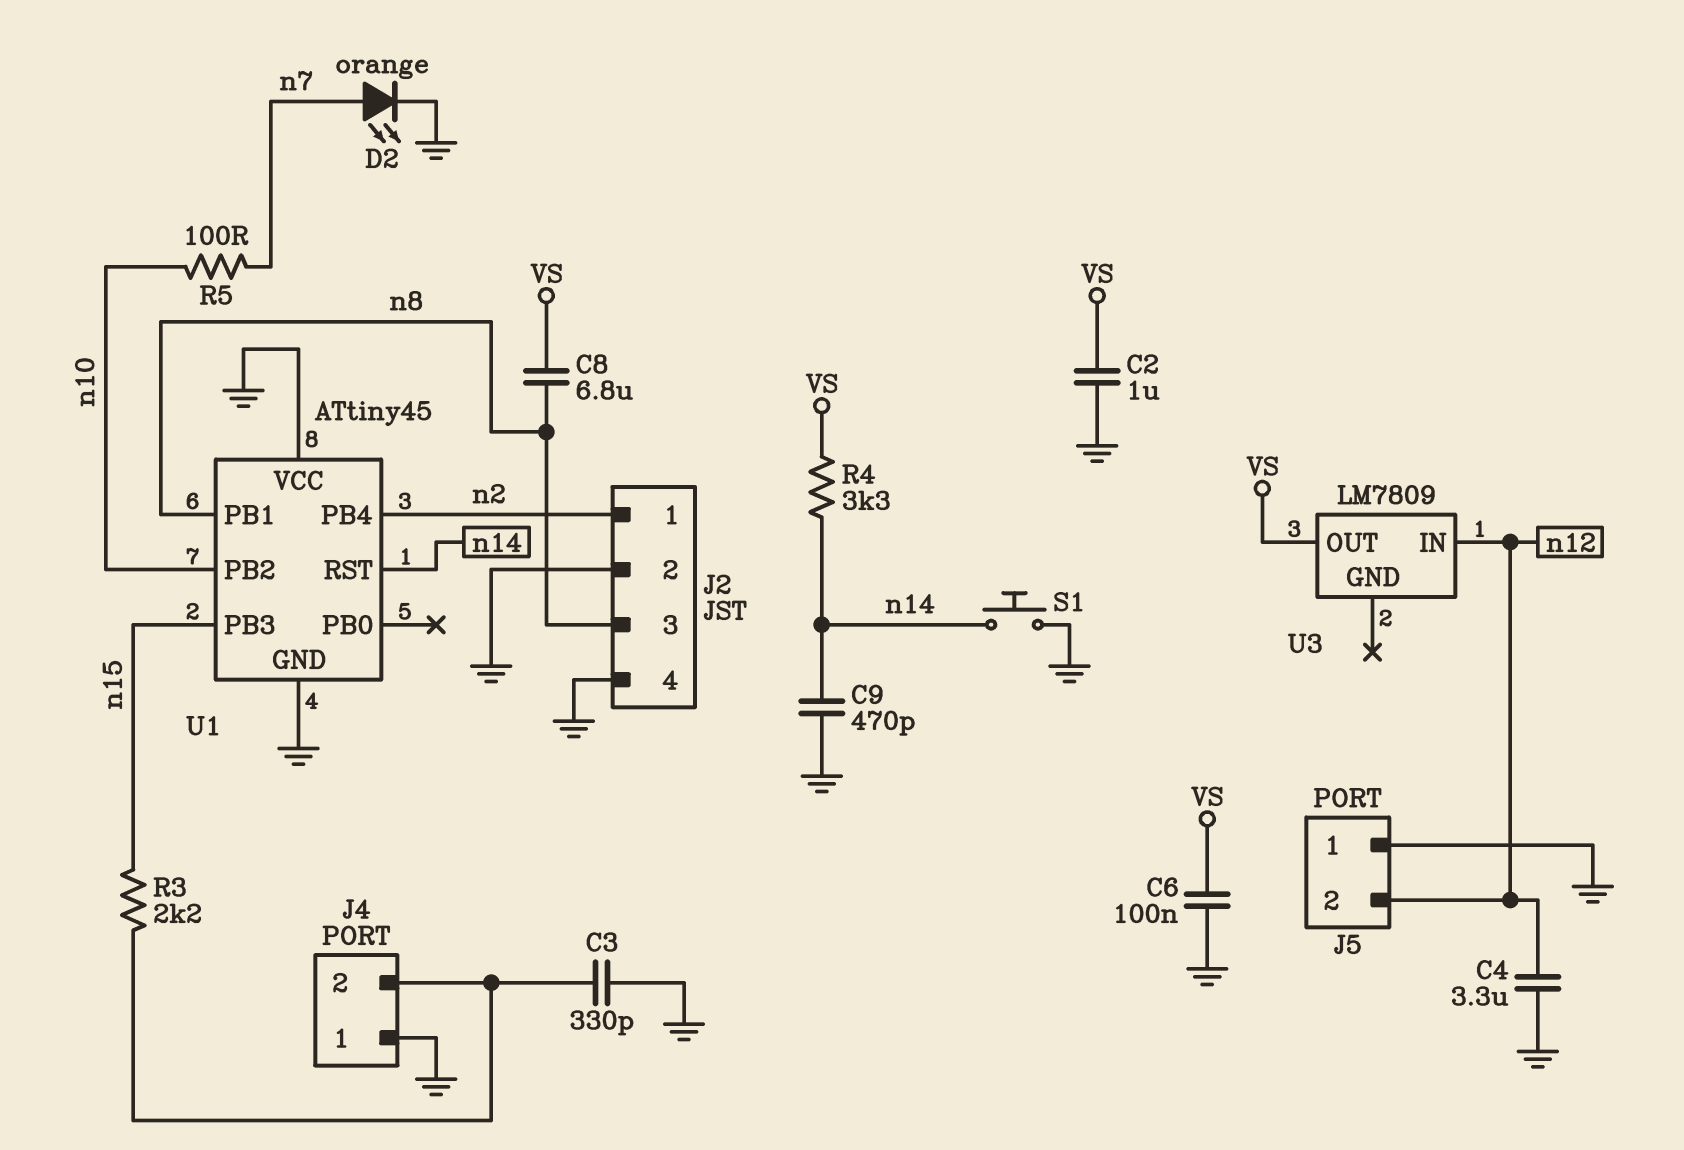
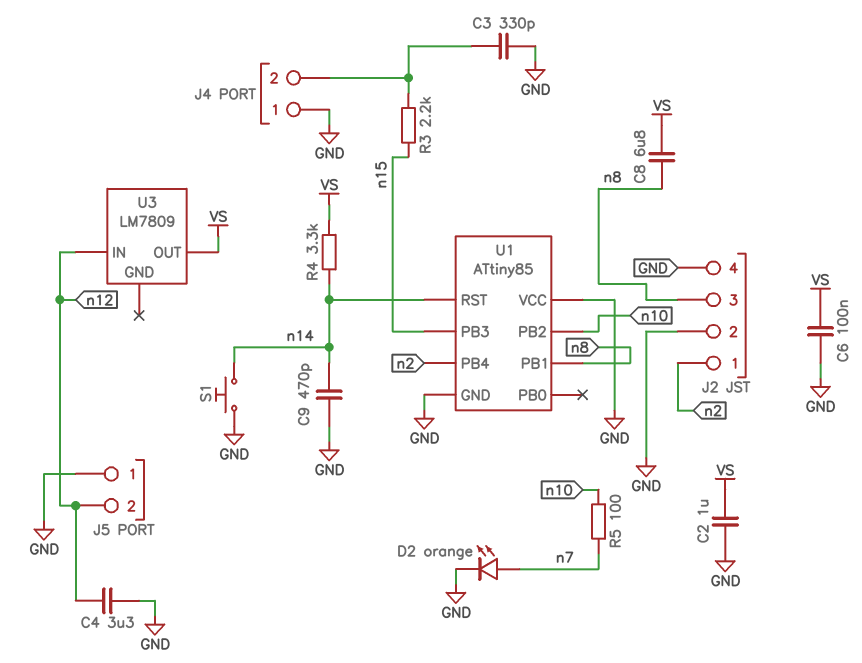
U1: ATtiny45 -> ATtiny85

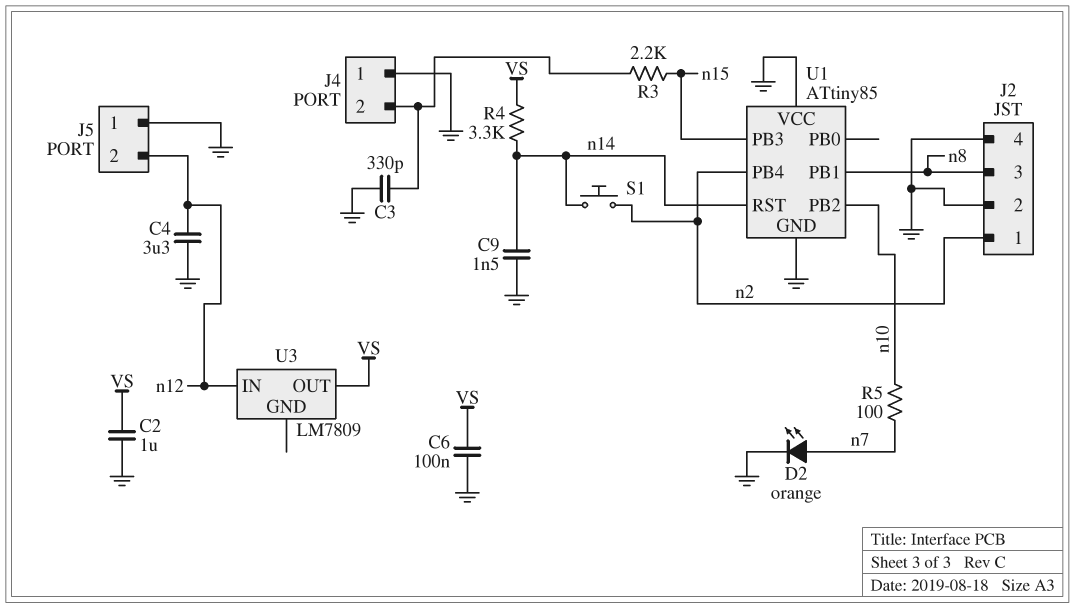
C8: 6.8uF (VS, n8) -> none
C9: 470pF (GND, n14) -> 1.5nF (GND, n14)
S1: button (GND, n14) -> button (n2, n14)

